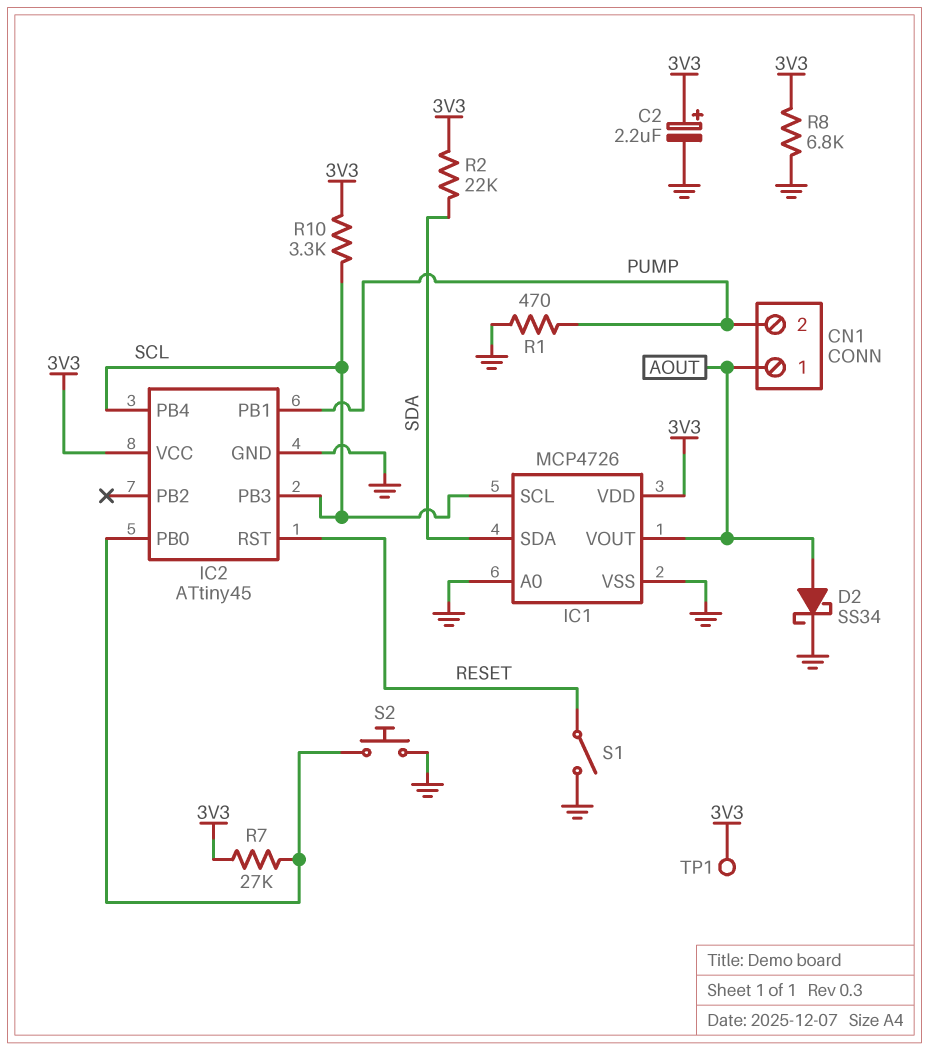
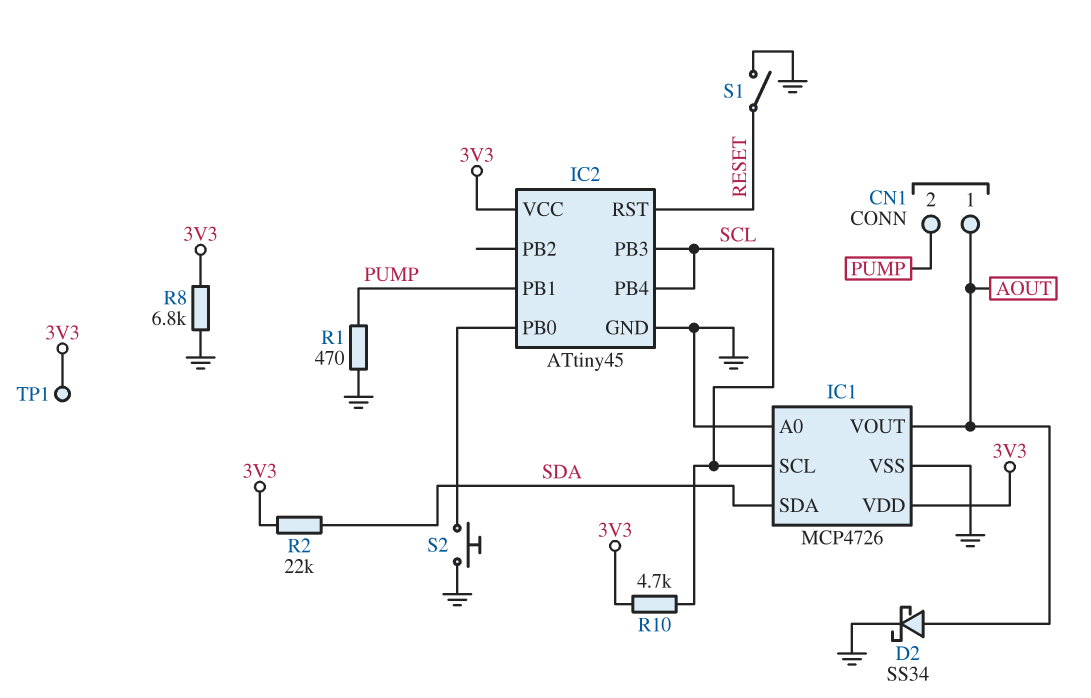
C2: 2.2uF (plus 3V3, minus GND) -> none
R7: 27k (3V3, IC2/PB0) -> none
R10: 3.3k (3V3, SCL) -> 4.7k (3V3, SCL)

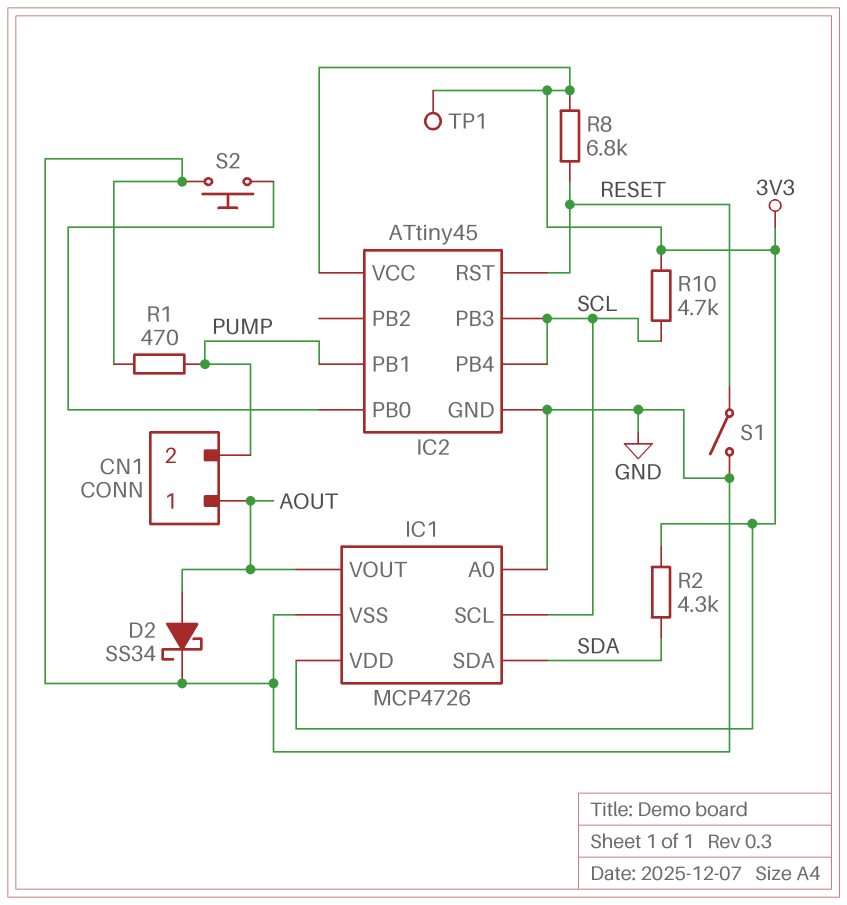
R2: 22k (3V3, SDA) -> 4.3k (3V3, SDA)
R8: 6.8k (3V3, GND) -> 6.8k (3V3, RESET)

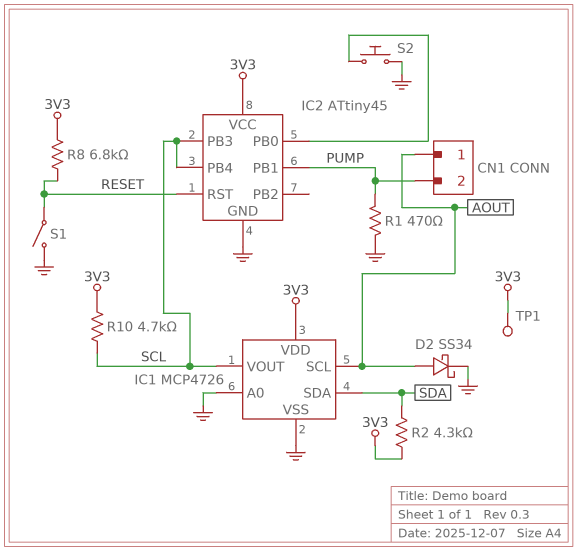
IC1 pin SCL: SCL -> AOUT
IC1 pin VOUT: AOUT -> SCL

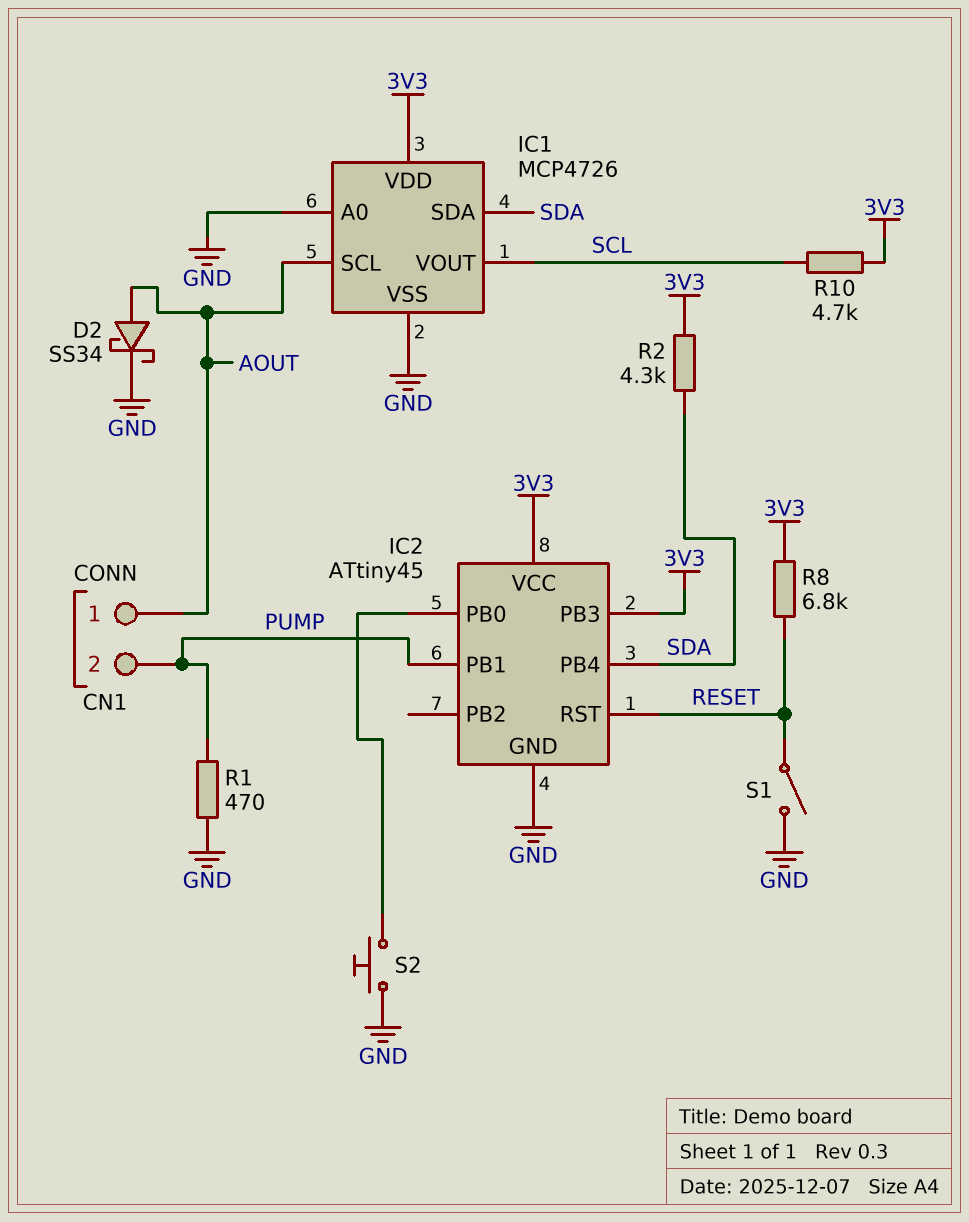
IC2 pin PB3: SCL -> 3V3
IC2 pin PB4: SCL -> SDA
TP1: test point (3V3) -> none

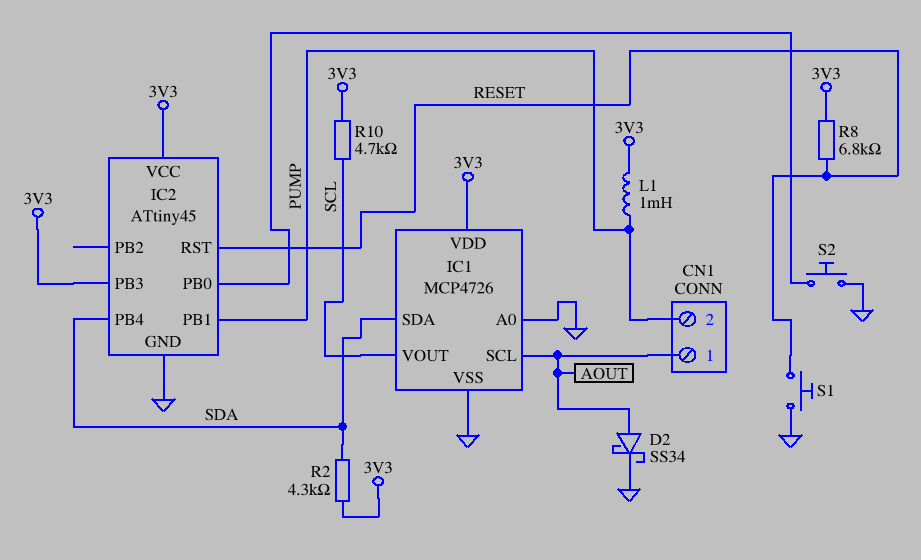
L1: none -> 1mH (3V3, PUMP)
R1: 470 (GND, PUMP) -> none
S1: switch (GND, RESET) -> button (GND, RESET)

